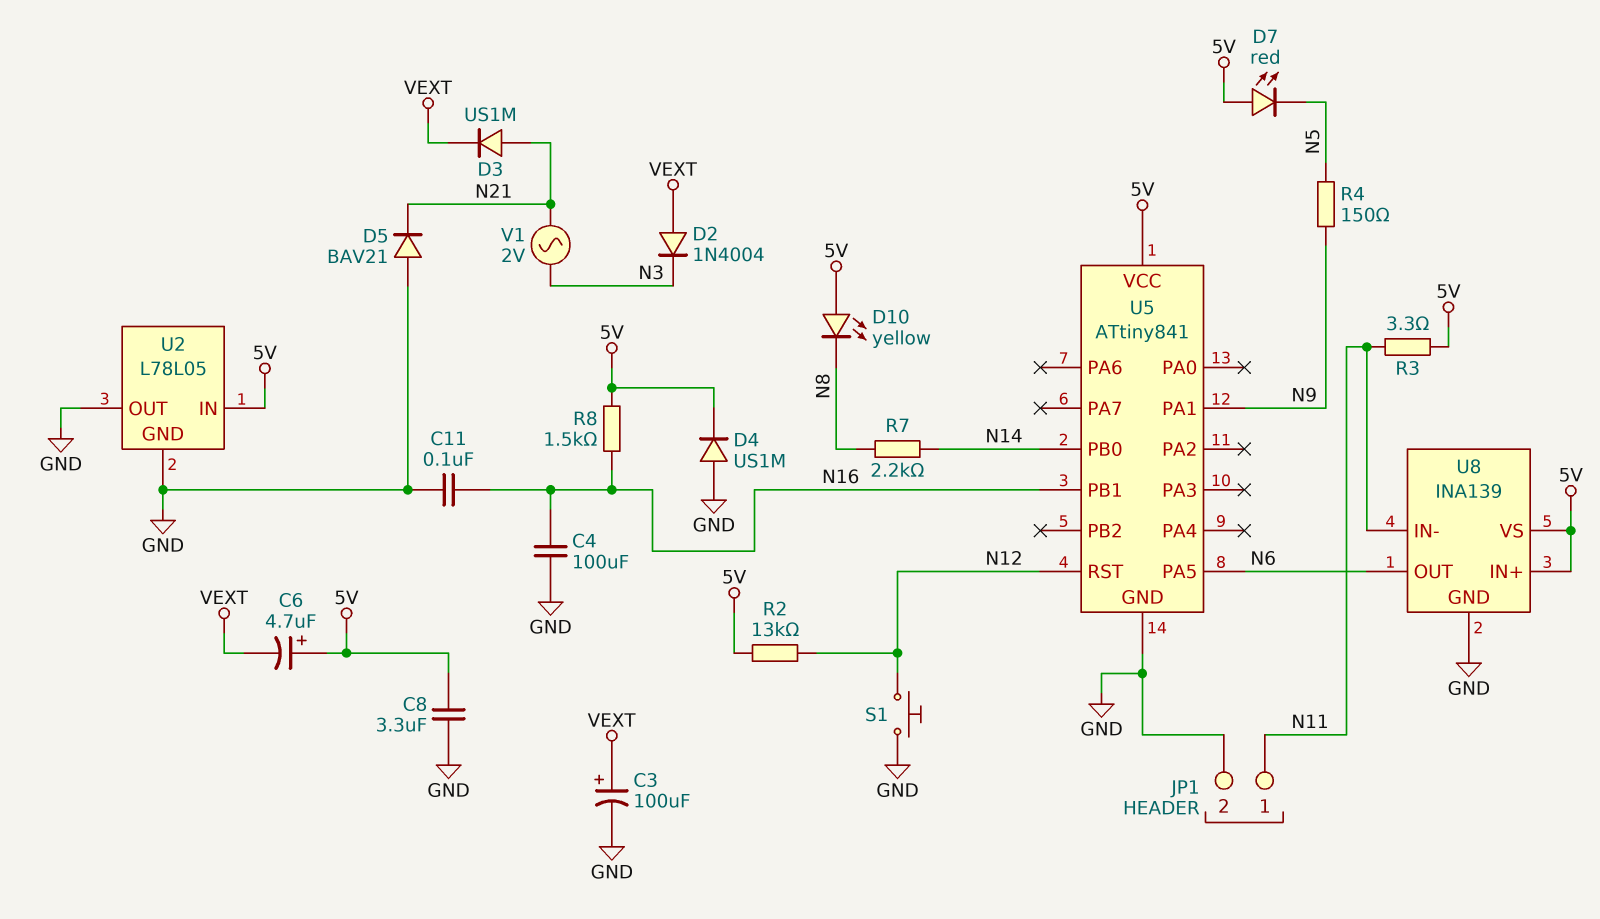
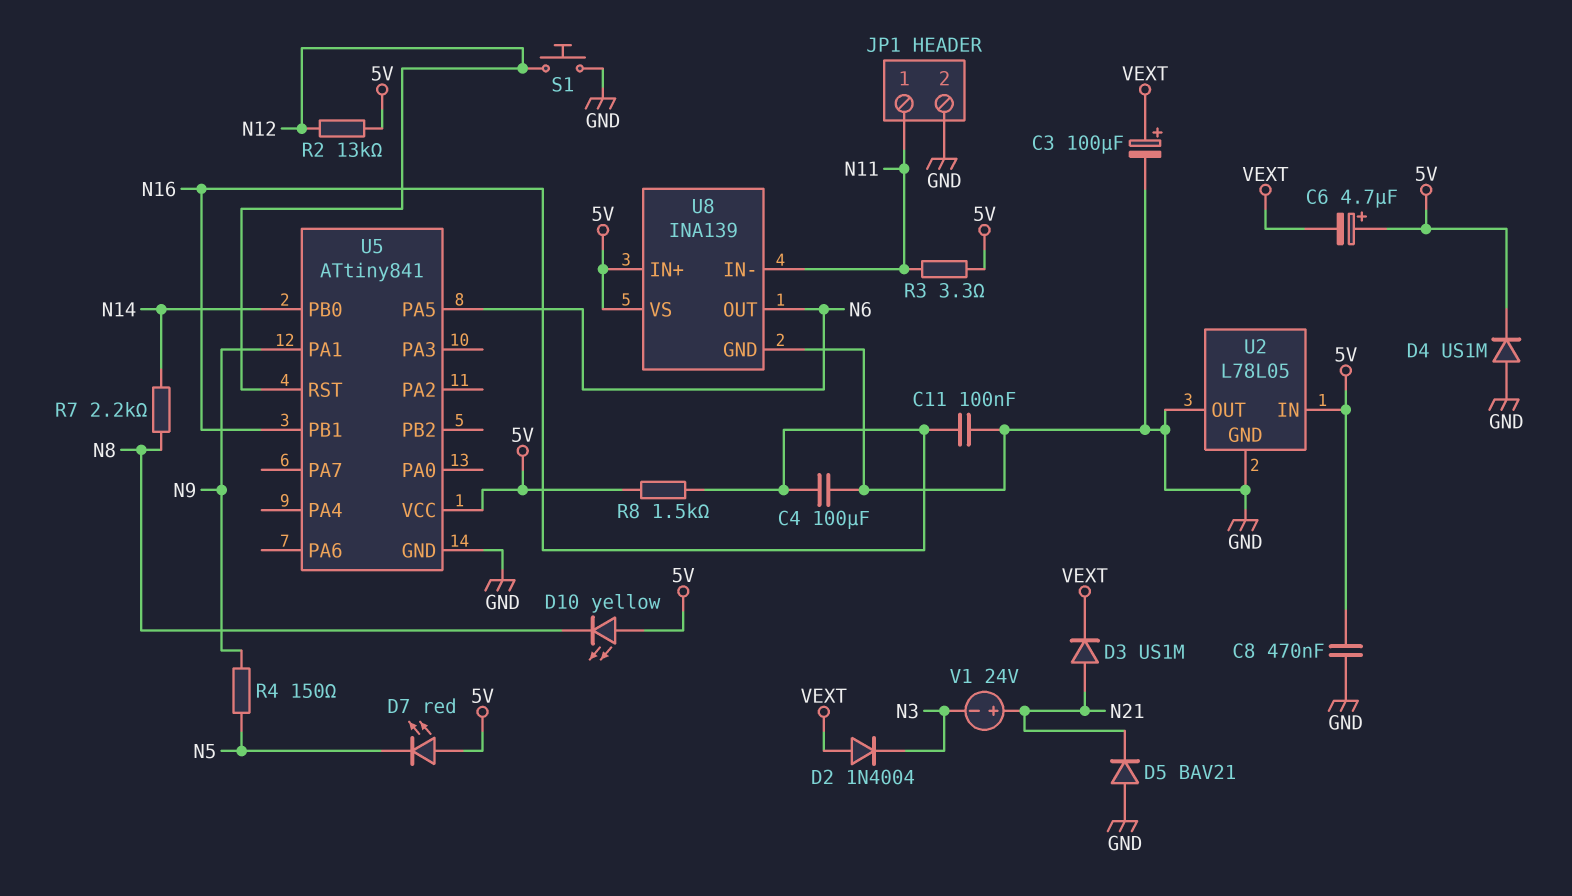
C8: 3.3uF (5V, GND) -> 470nF (5V, GND)
V1: AC 2V (N3, N21) -> 24V (plus N21, minus N3)

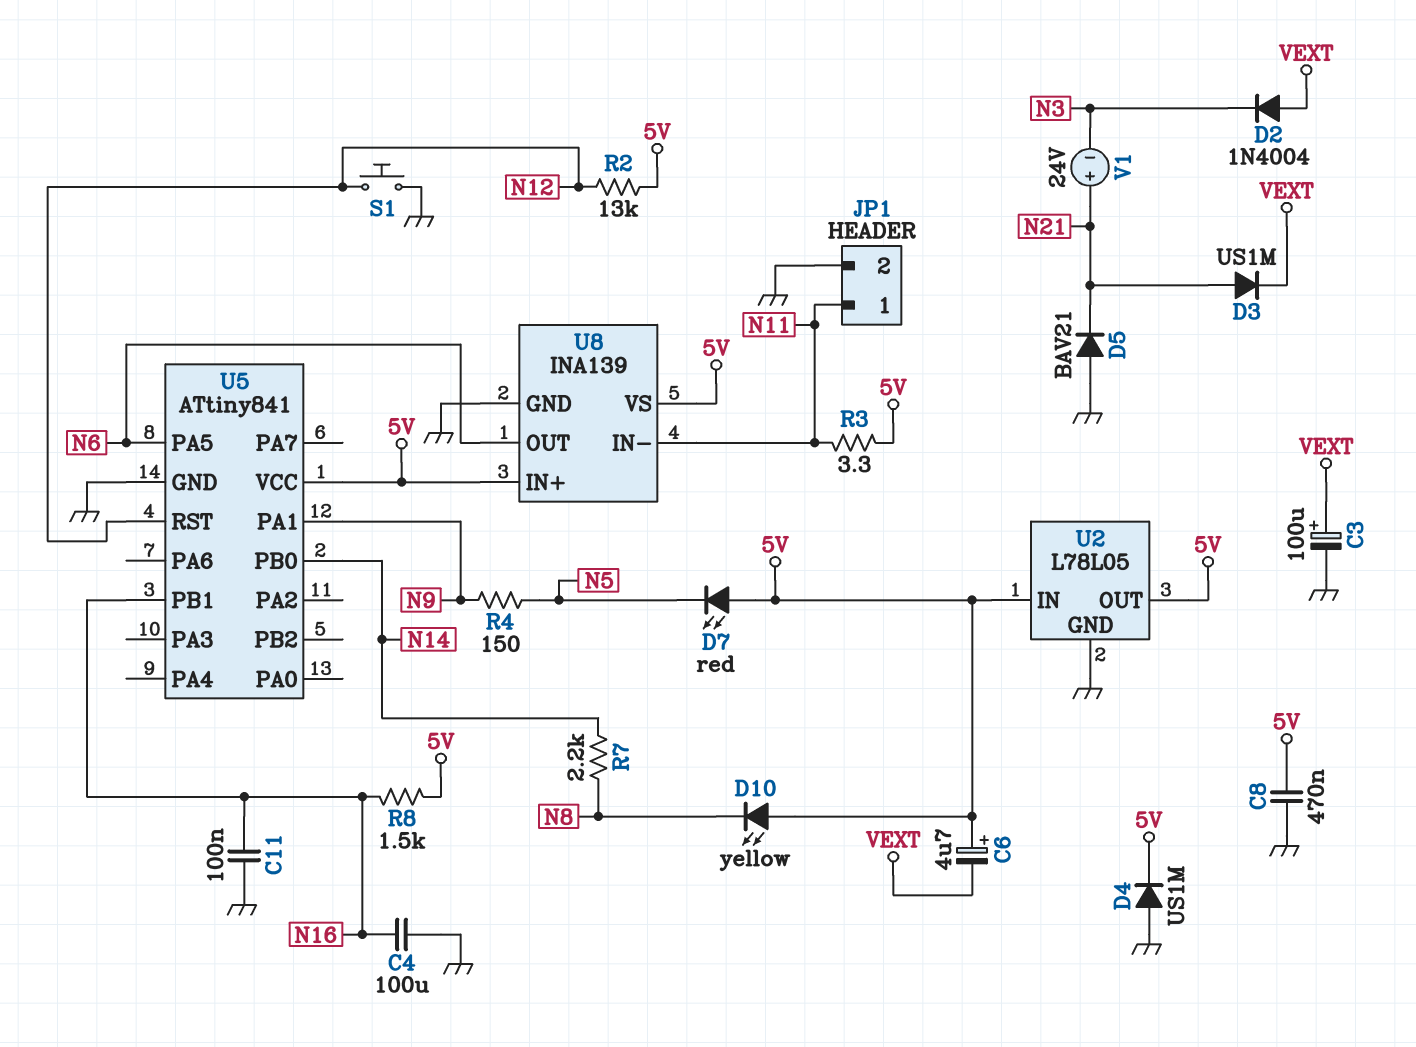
U2 pin OUT: GND -> 5V

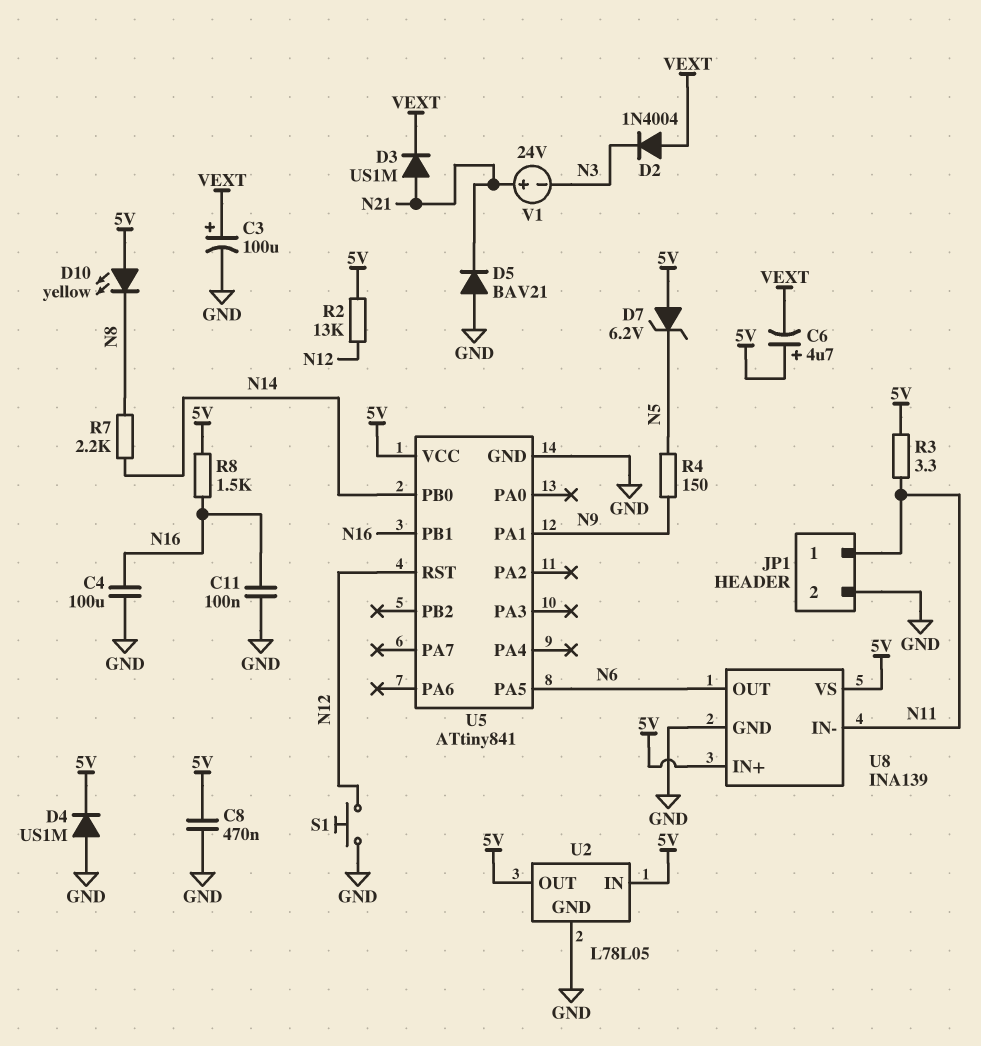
D7: LED red (A 5V, K N5) -> zener 6.2V (A 5V, K N5)

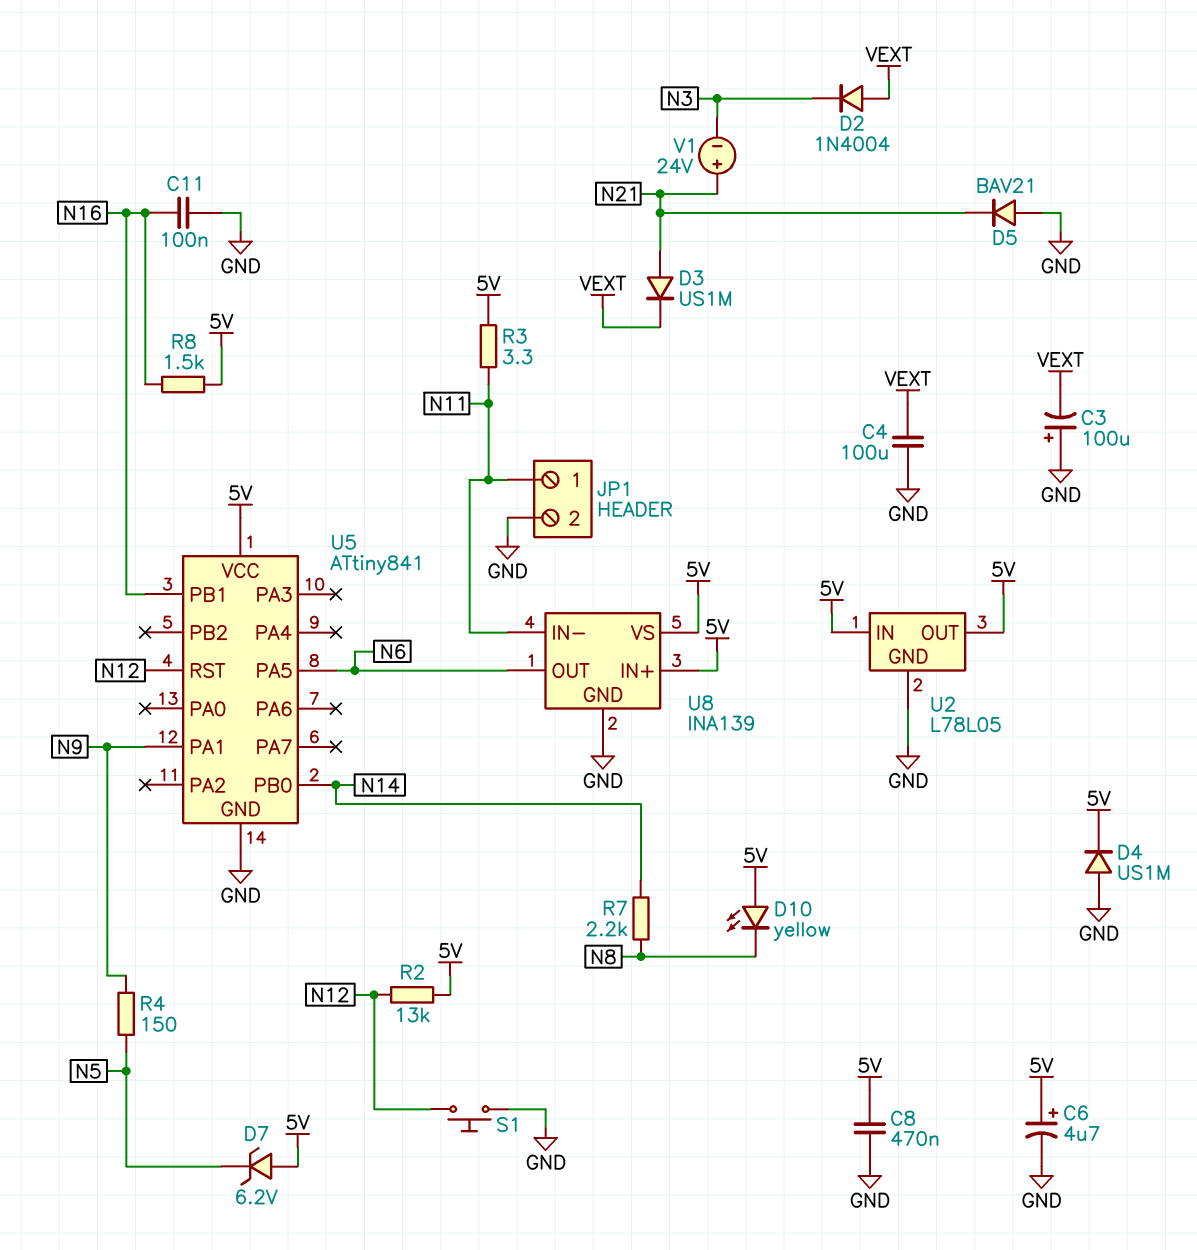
C3: 100uF (plus VEXT, minus GND) -> 100uF (plus GND, minus VEXT)
C4: 100uF (GND, N16) -> 100uF (GND, VEXT)
C6: 4.7uF (plus 5V, minus VEXT) -> 4.7uF (plus 5V, minus GND)

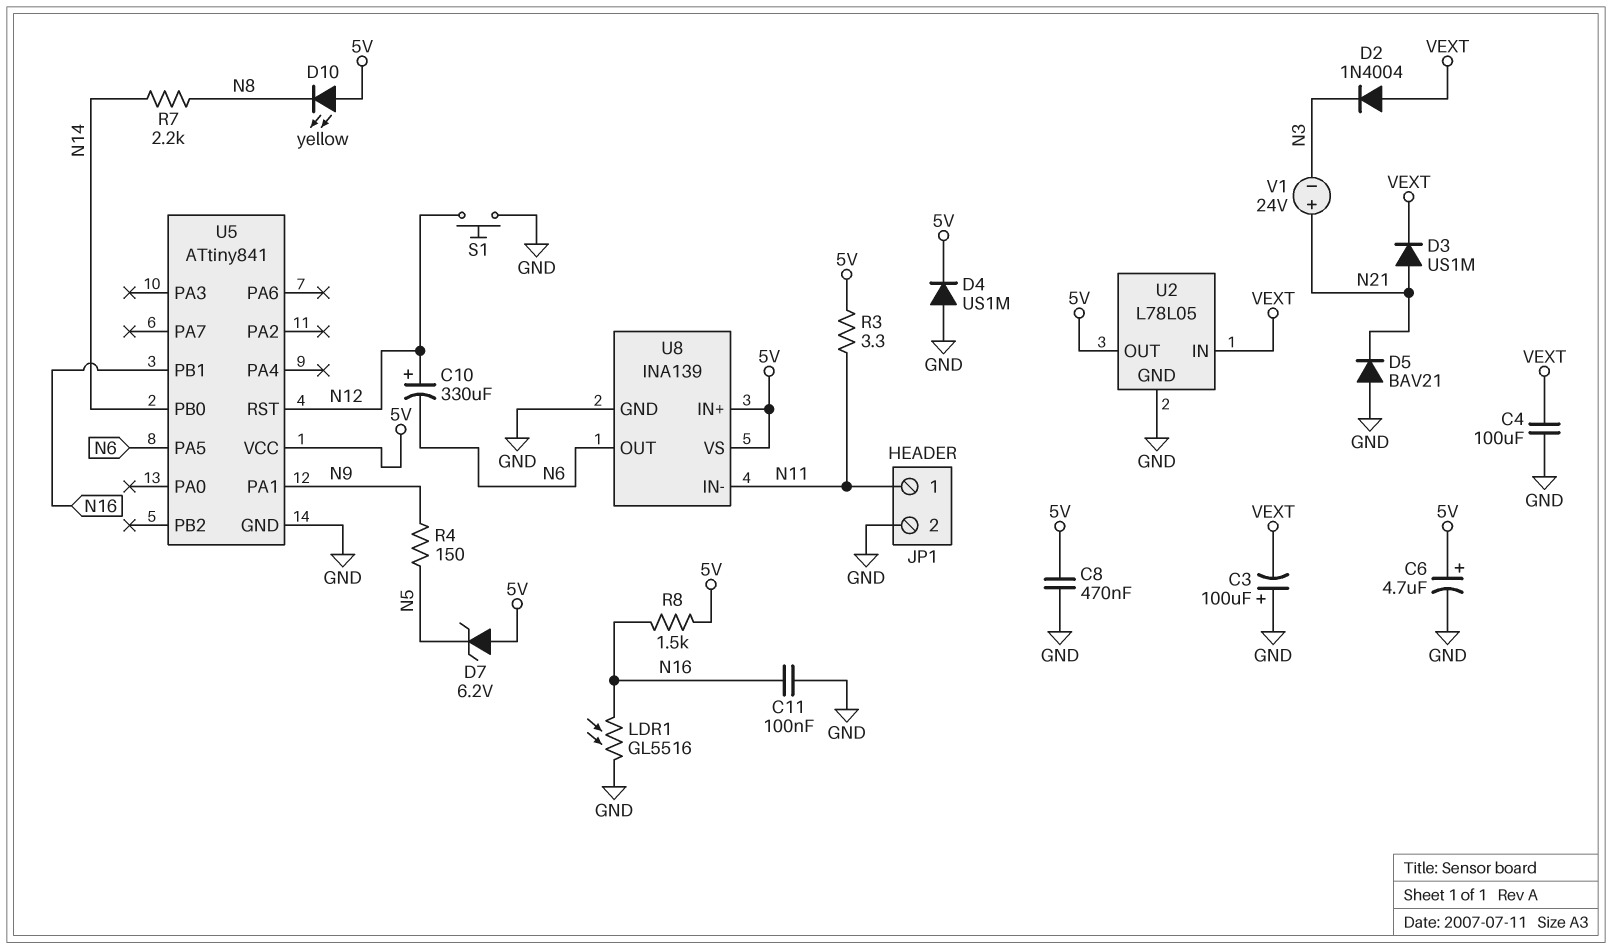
C10: none -> 330uF (plus N12, minus N6)
LDR1: none -> GL5516 (GND, N16)
R2: 13k (5V, N12) -> none
U2 pin IN: 5V -> VEXT

